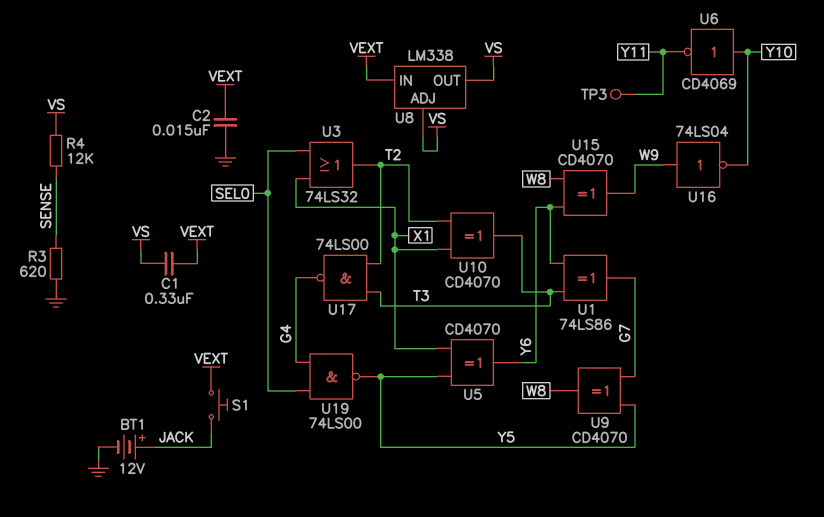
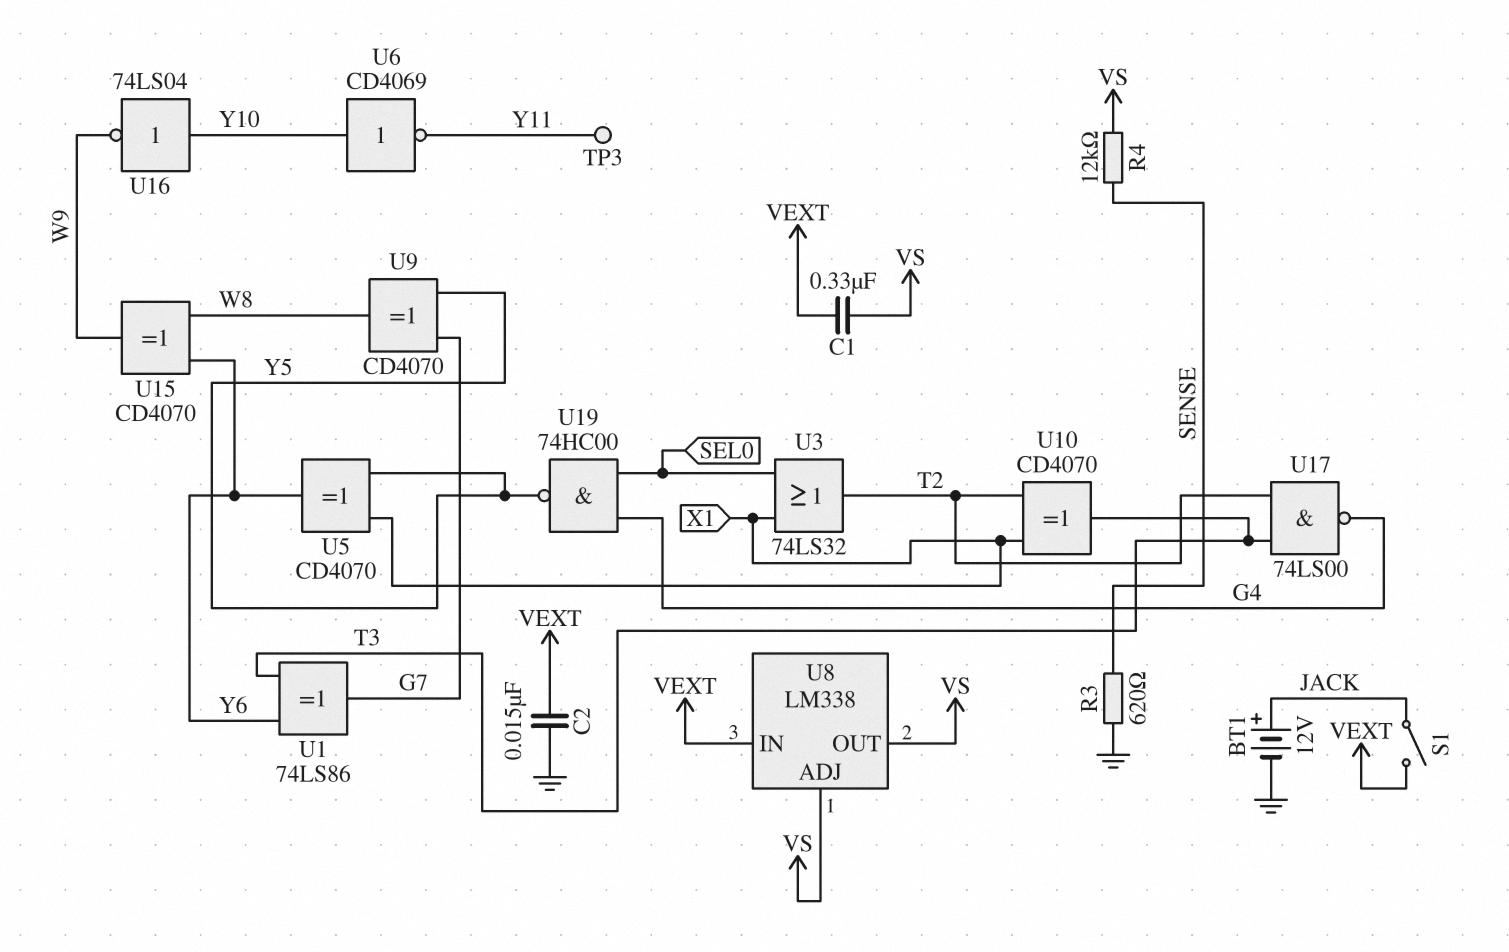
S1: button (JACK, VEXT) -> switch (JACK, VEXT)
U16: NOT 74LS04 (in W9, out Y10) -> NOT 74LS04 (in Y10, out W9)
U19: NAND 74LS00 (in G4, in SEL0, out Y5) -> NAND 74HC00 (in G4, in SEL0, out Y5)

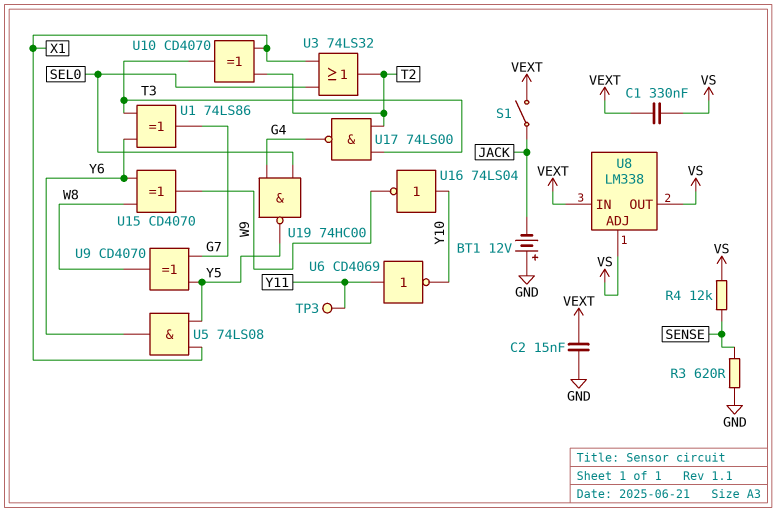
BT1: 12V (plus JACK, minus GND) -> 12V (plus GND, minus JACK)
U5: XOR CD4070 (in X1, in Y5, out Y6) -> AND 74LS08 (in X1, in Y5, out Y6)
U6: NOT CD4069 (in Y10, out Y11) -> NOT CD4069 (in Y11, out Y10)

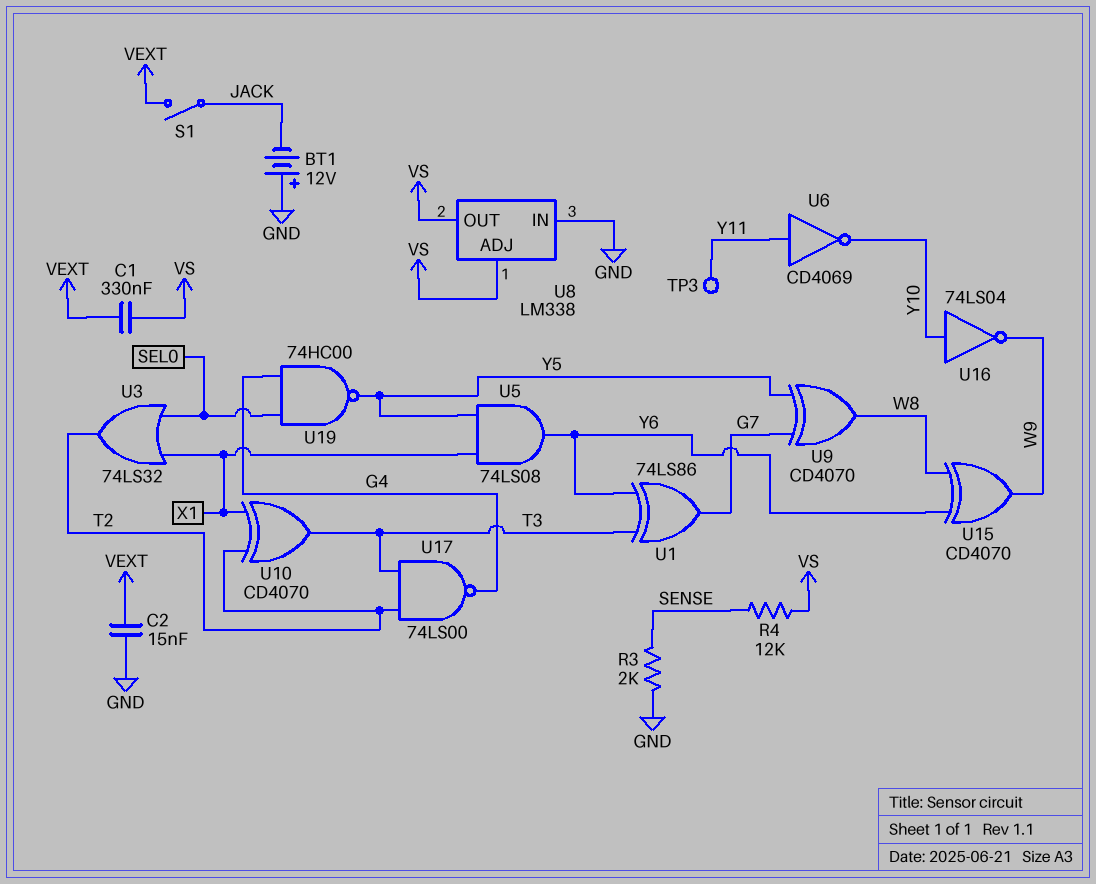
R3: 620 (GND, SENSE) -> 2k (GND, SENSE)
U8 pin IN: VEXT -> GND

